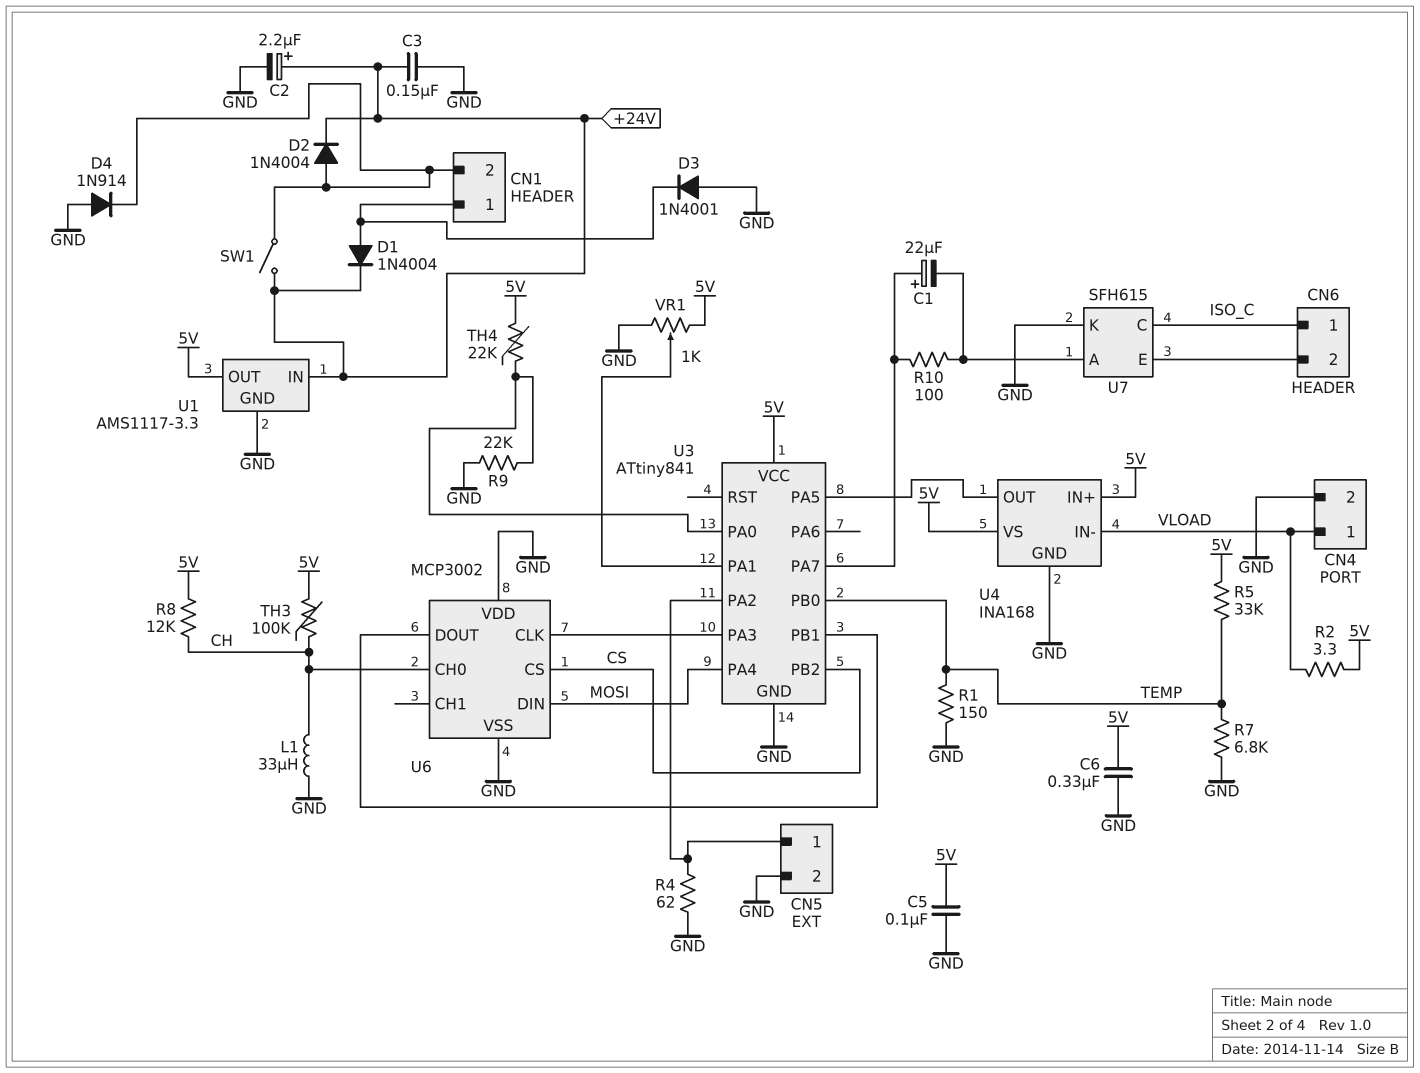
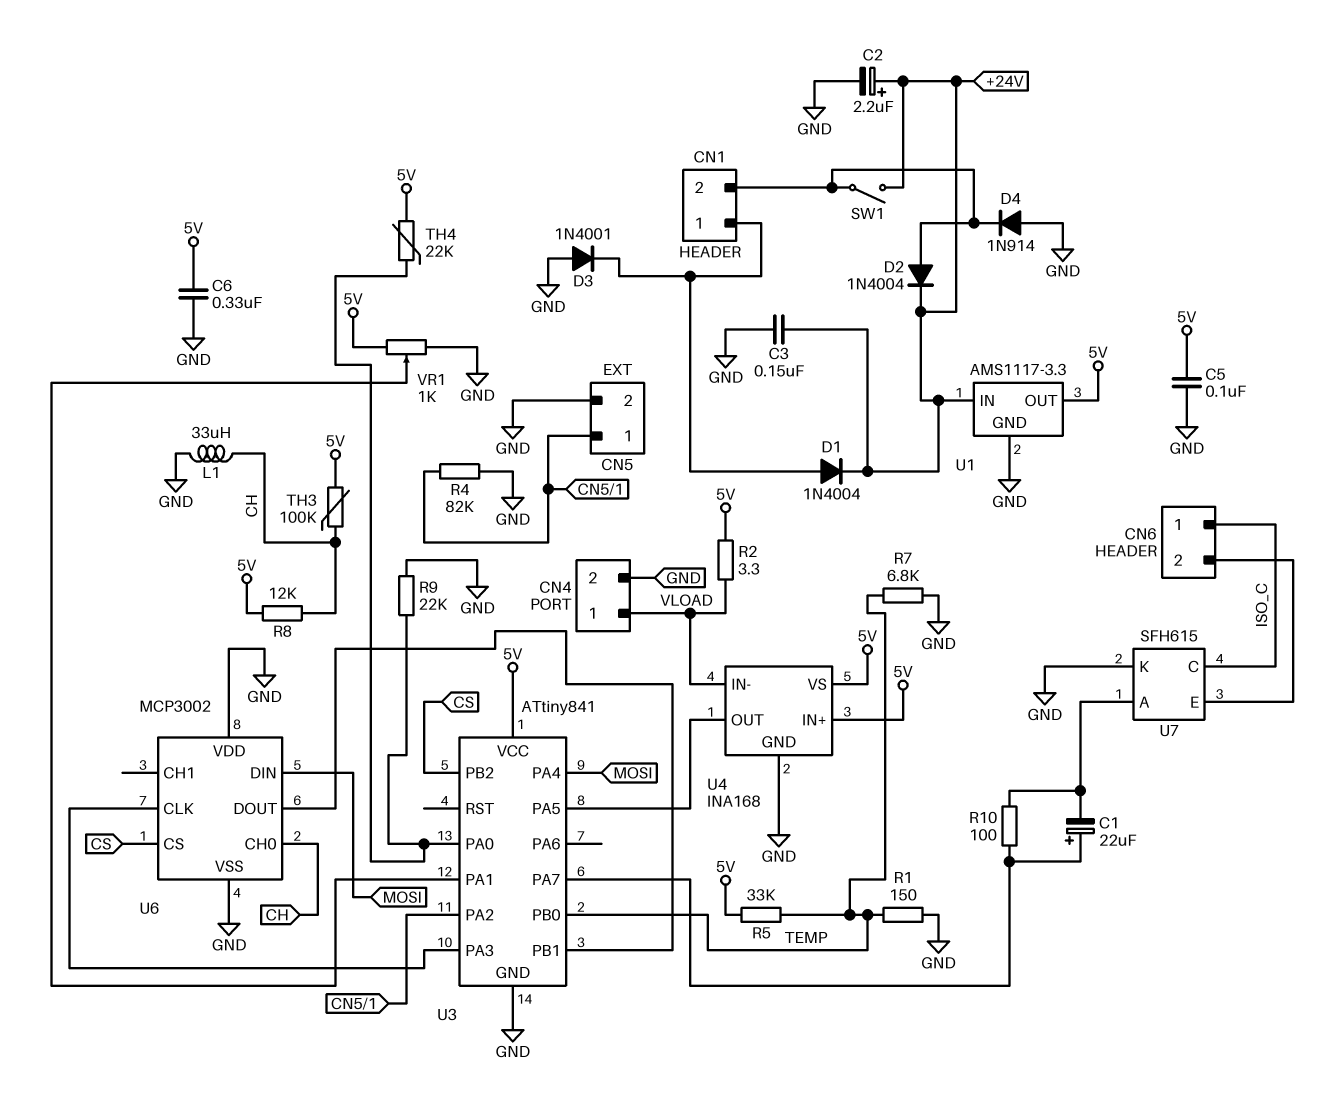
R4: 62 (CN5/1, GND) -> 82k (CN5/1, GND)

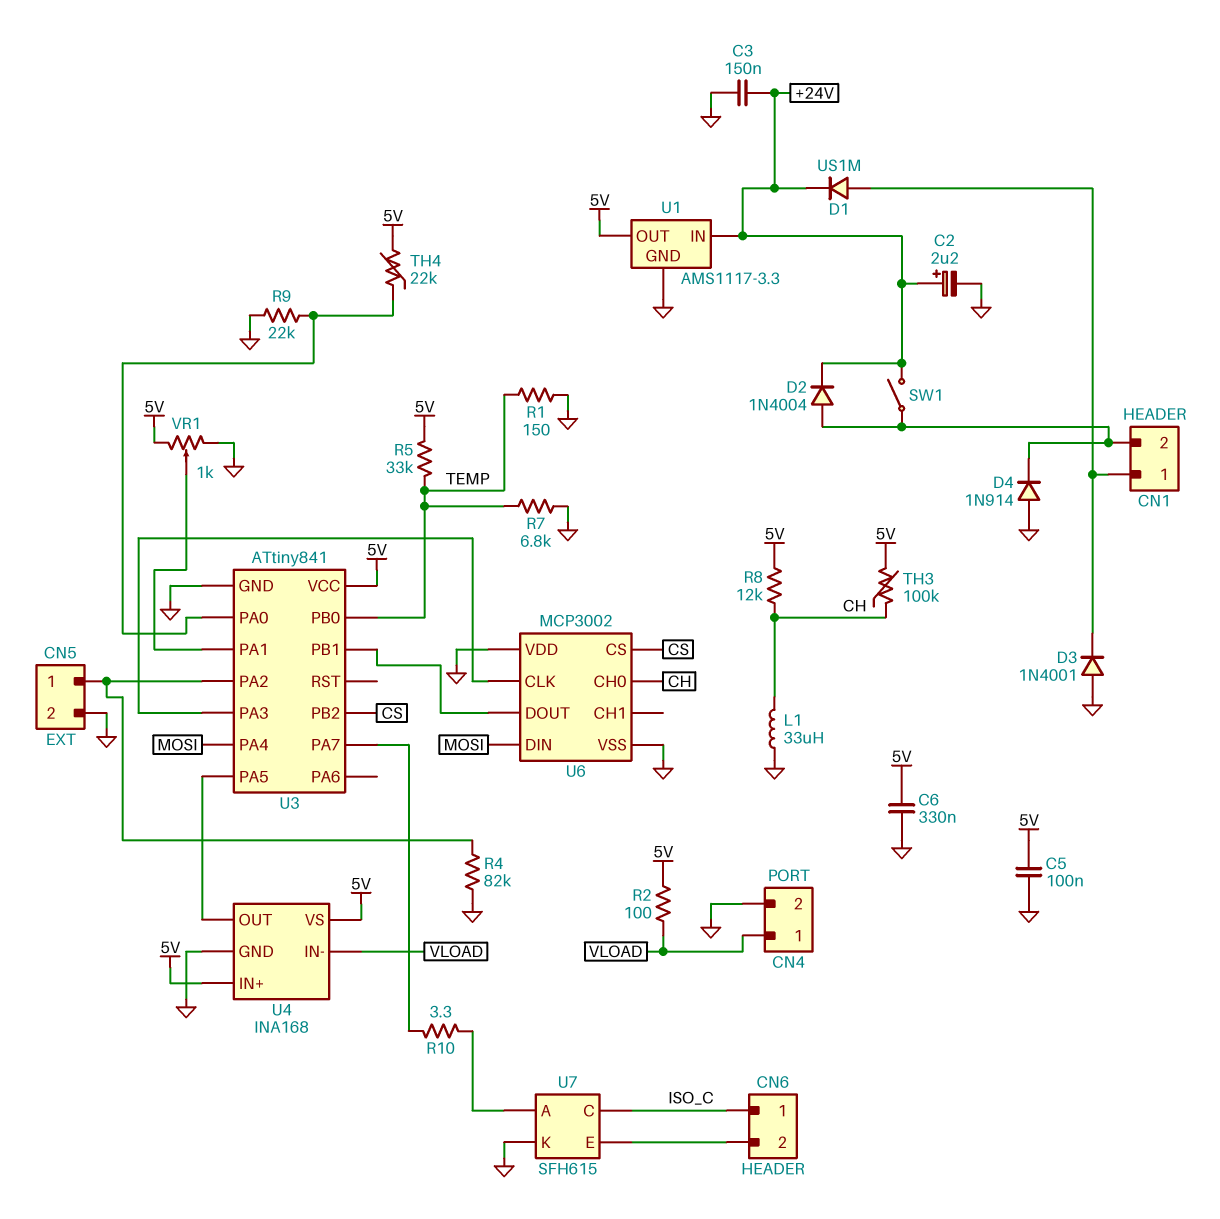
C1: 22uF (plus U3/PA7, minus U7/A) -> none
D1: diode 1N4004 (A CN1/1, K +24V) -> diode US1M (A CN1/1, K +24V)
R2: 3.3 (5V, VLOAD) -> 100 (5V, VLOAD)
R10: 100 (U3/PA7, U7/A) -> 3.3 (U3/PA7, U7/A)

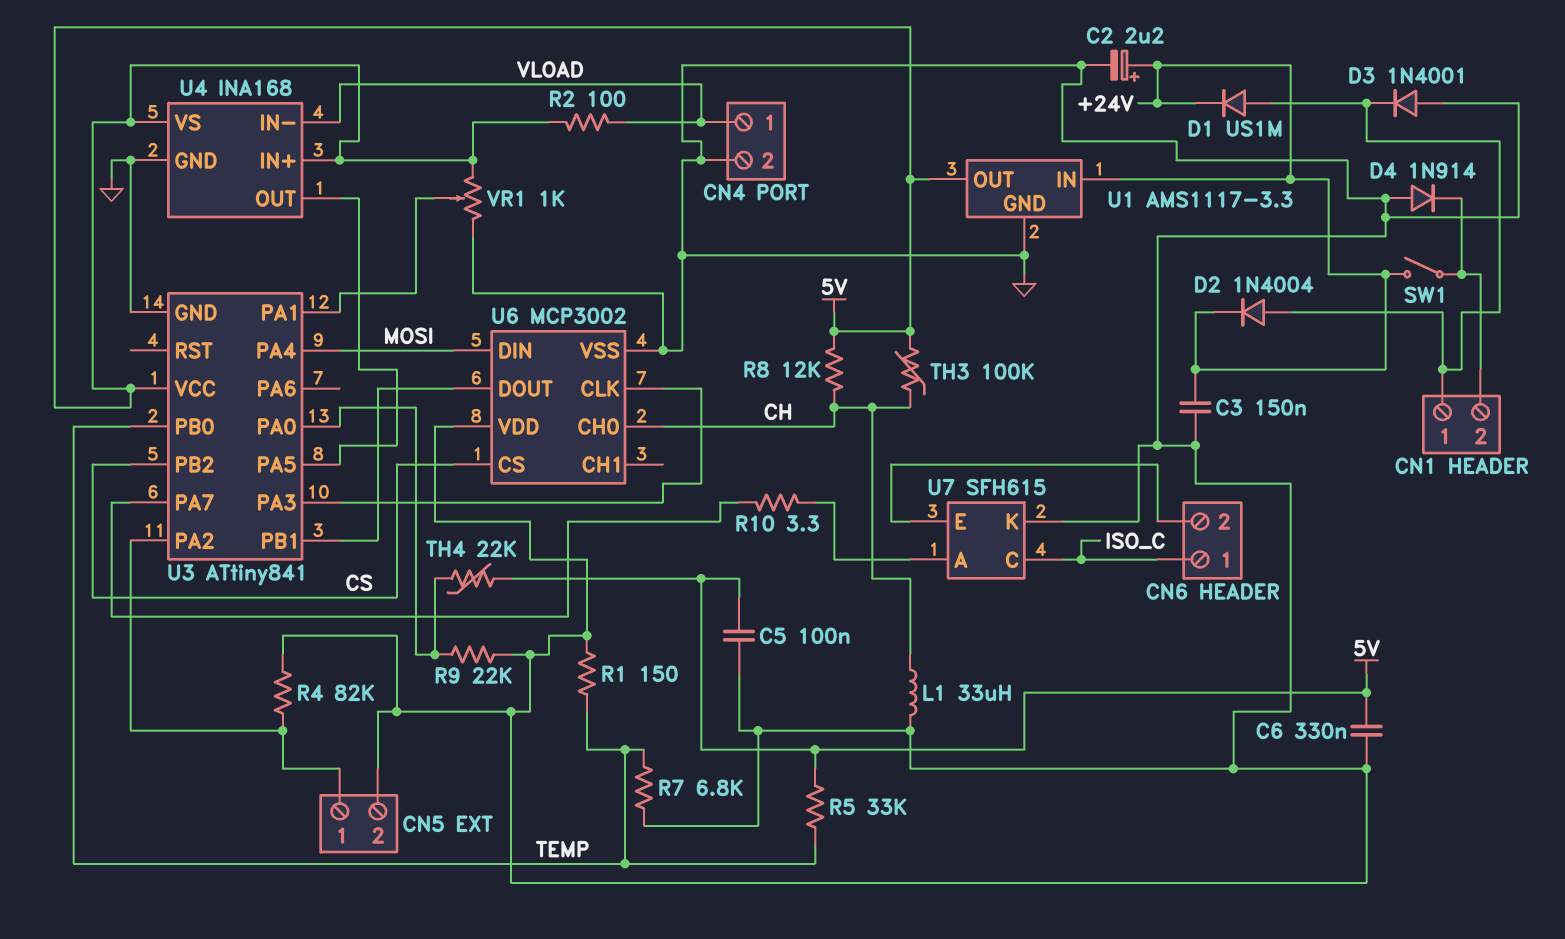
D2: diode 1N4004 (A CN1/2, K +24V) -> diode 1N4004 (A CN1/1, K +24V)

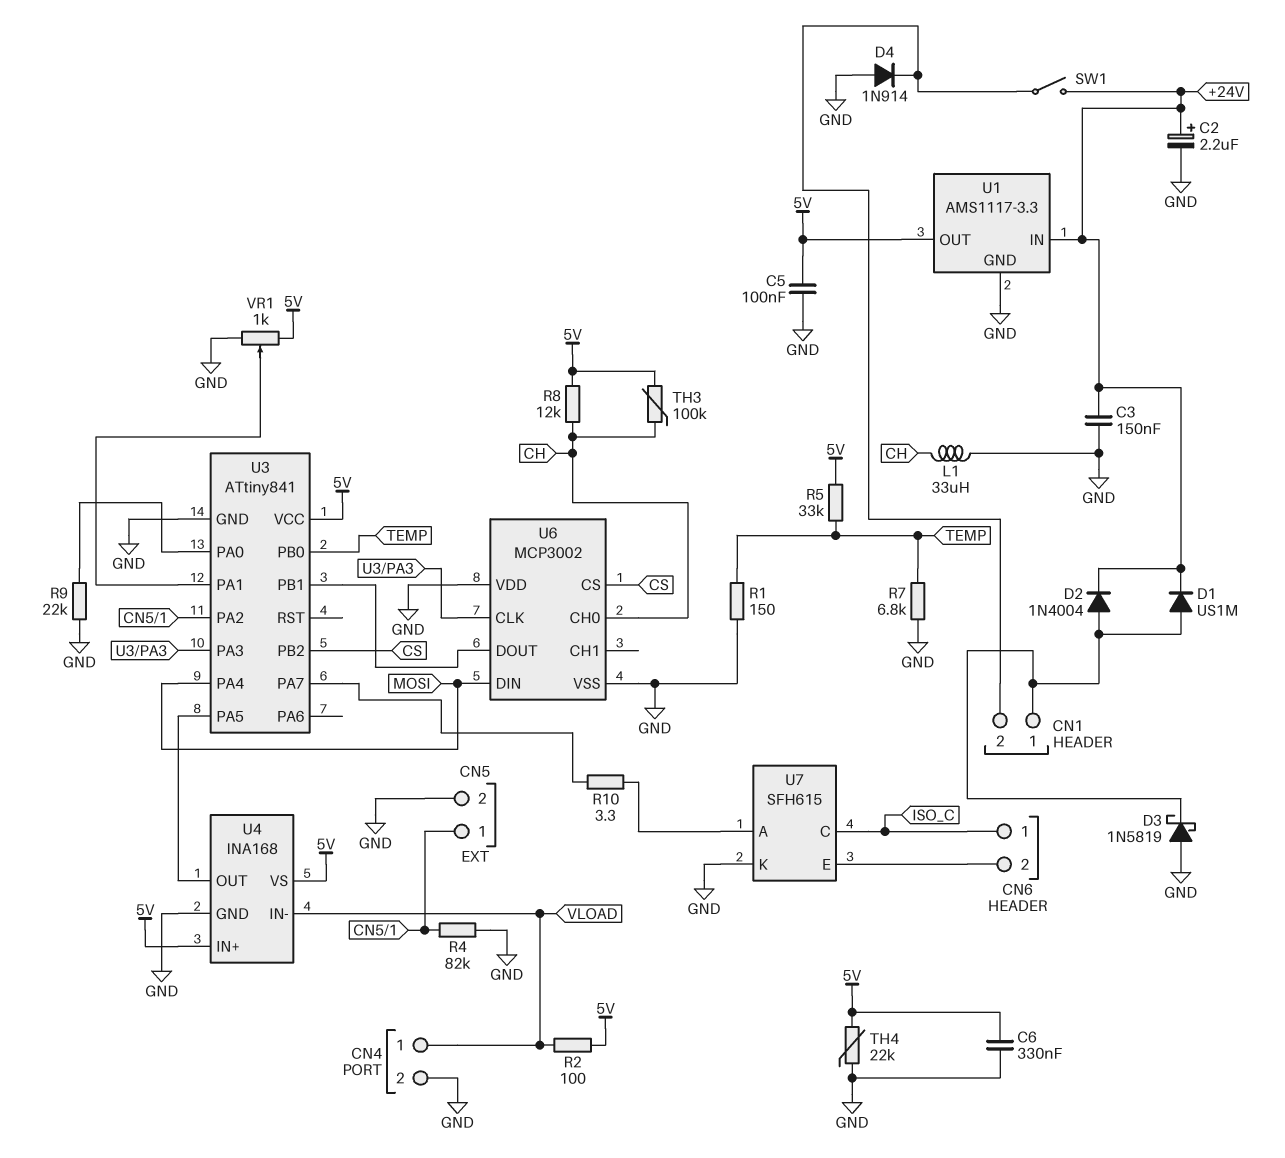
D3: diode 1N4001 (A GND, K CN1/1) -> schottky 1N5819 (A GND, K CN1/1)
TH4: 22k (5V, U3/PA0) -> 22k (5V, GND)

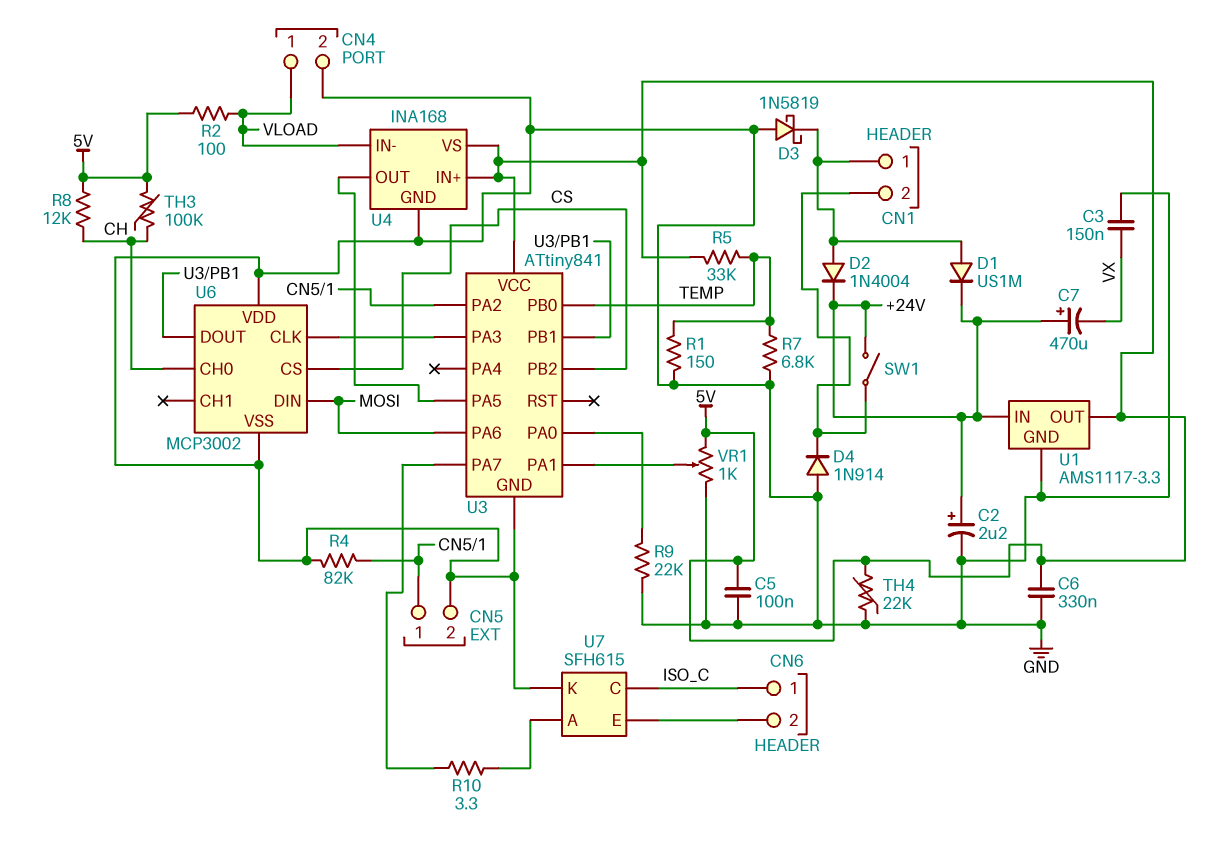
C3: 150nF (+24V, GND) -> 150nF (GND, VX)
C7: none -> 470uF (plus +24V, minus VX)
L1: 33uH (CH, GND) -> none
U3 pin PA4: MOSI -> none
U3 pin PA6: none -> MOSI

